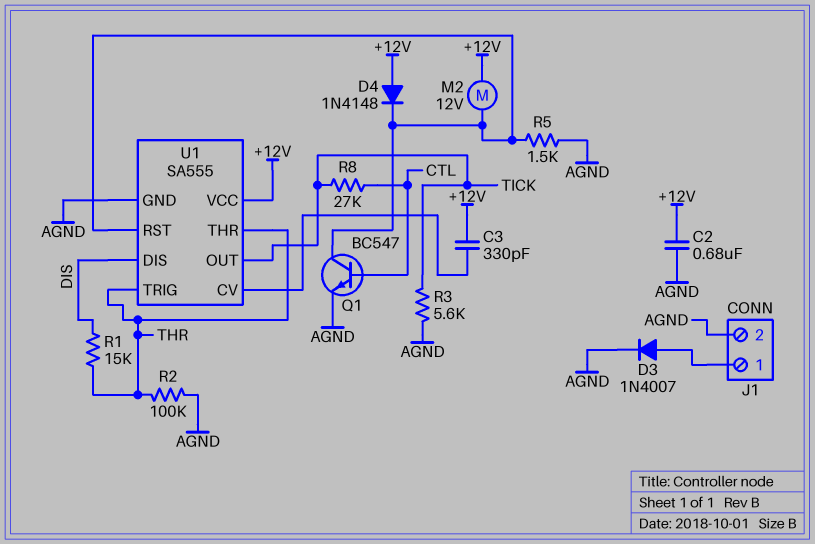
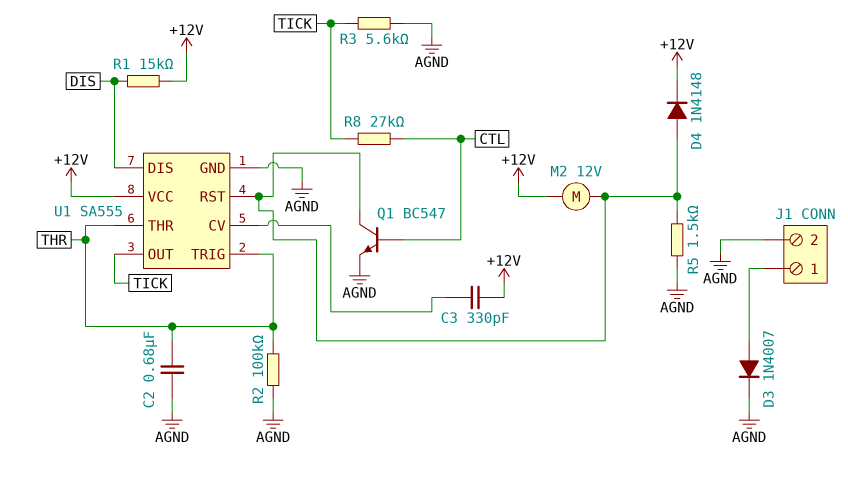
C2: 680nF (+12V, AGND) -> 680nF (AGND, THR)
D4: diode 1N4148 (A +12V, K U1/RST) -> diode 1N4148 (A U1/RST, K +12V)
R1: 15k (DIS, THR) -> 15k (+12V, DIS)

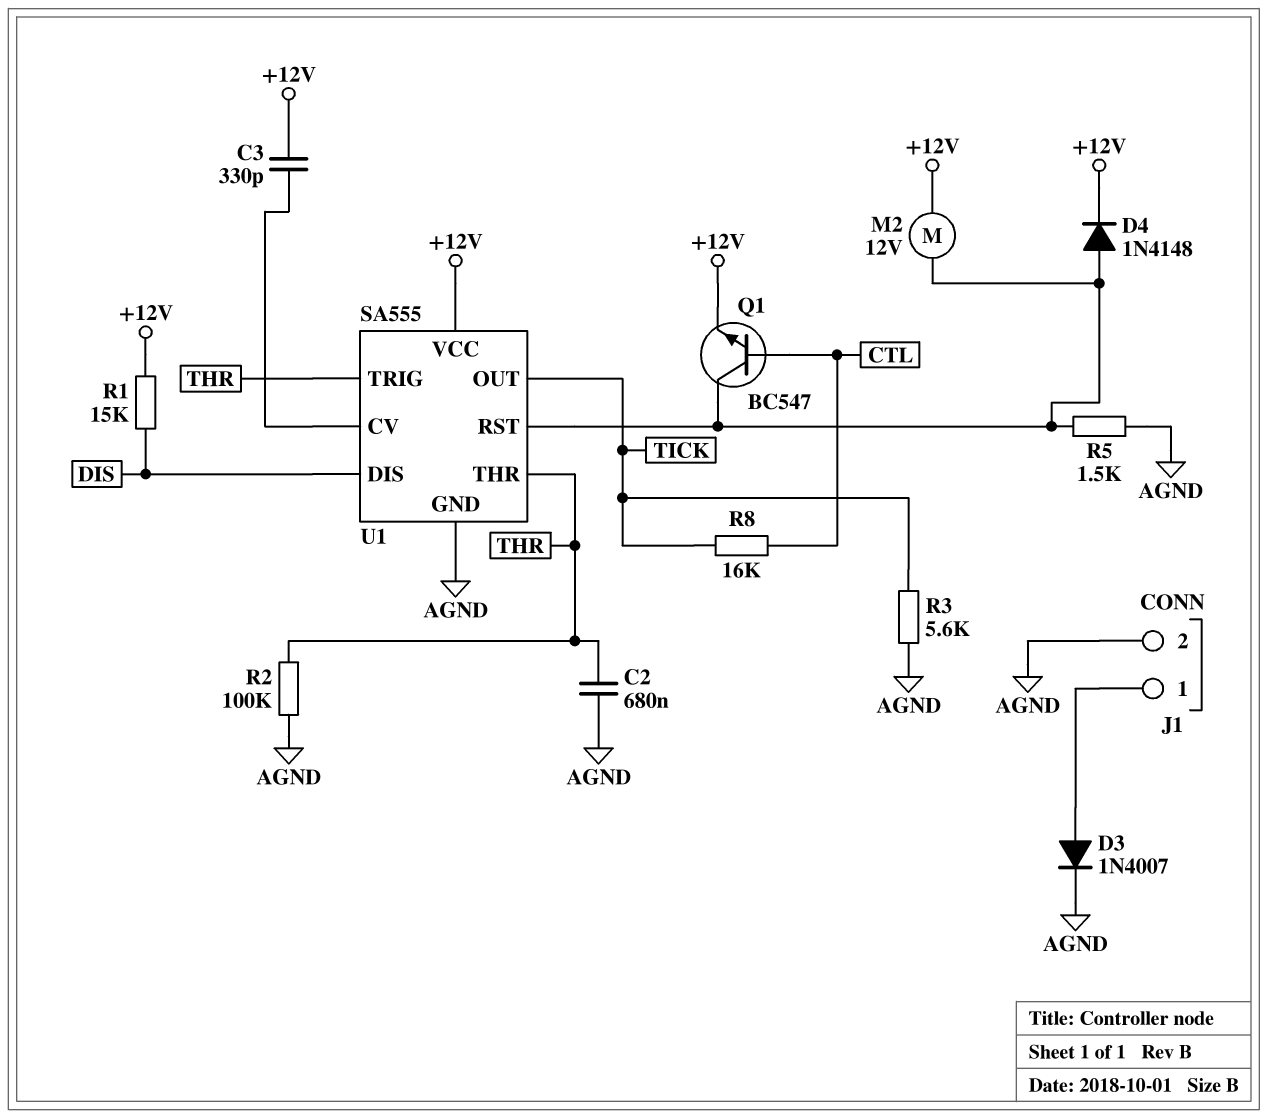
Q1: NPN BC547 (B CTL, C U1/RST, E AGND) -> NPN BC547 (B CTL, C U1/RST, E +12V)
R8: 27k (CTL, TICK) -> 16k (CTL, TICK)

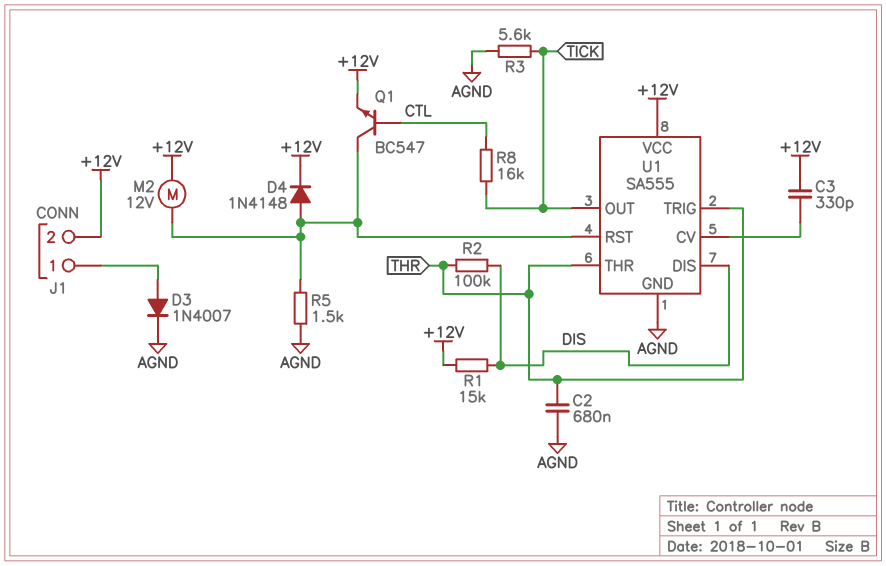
J1 pin 2: AGND -> +12V
R2: 100k (AGND, THR) -> 100k (DIS, THR)

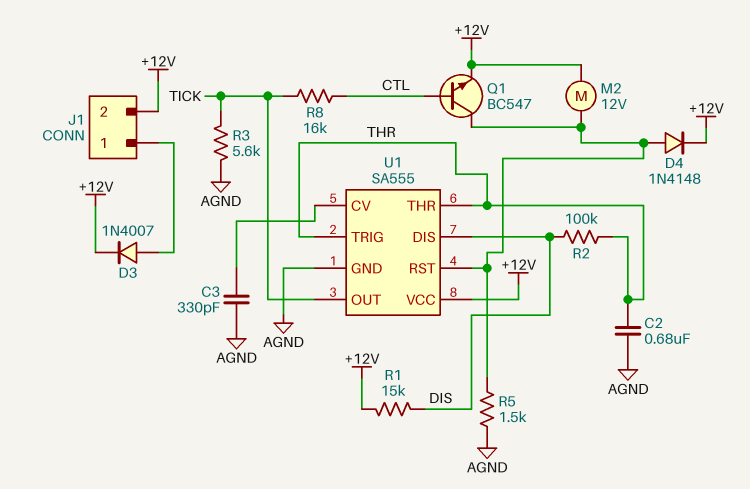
C3: 330pF (+12V, U1/CV) -> 330pF (AGND, U1/CV)
D3: diode 1N4007 (A J1/1, K AGND) -> diode 1N4007 (A J1/1, K +12V)

